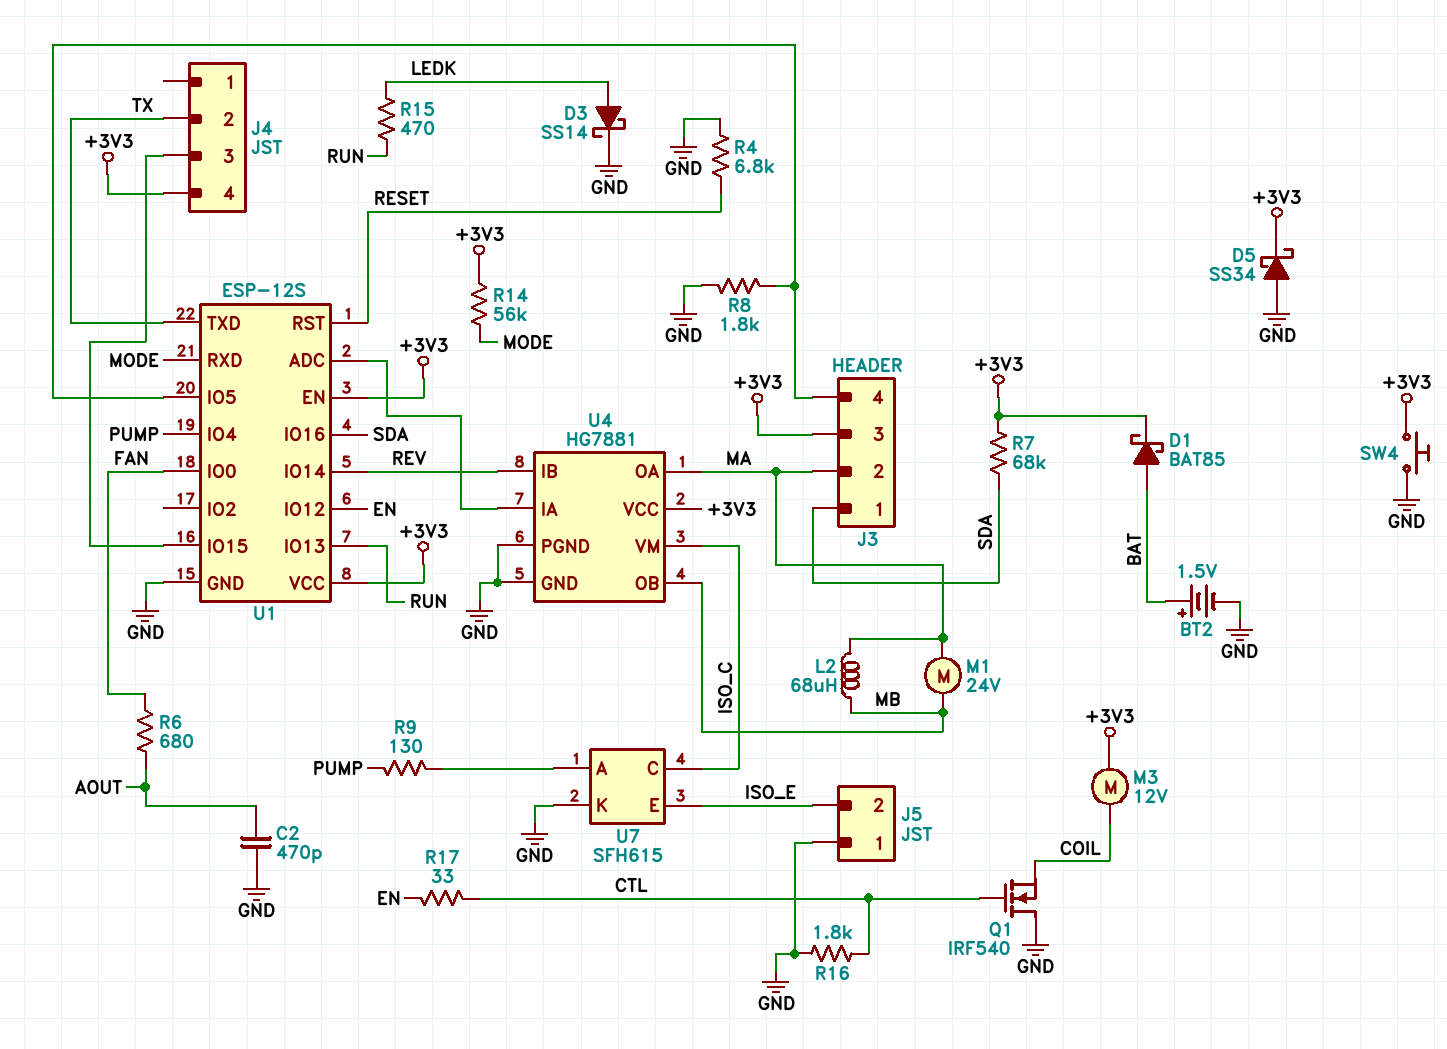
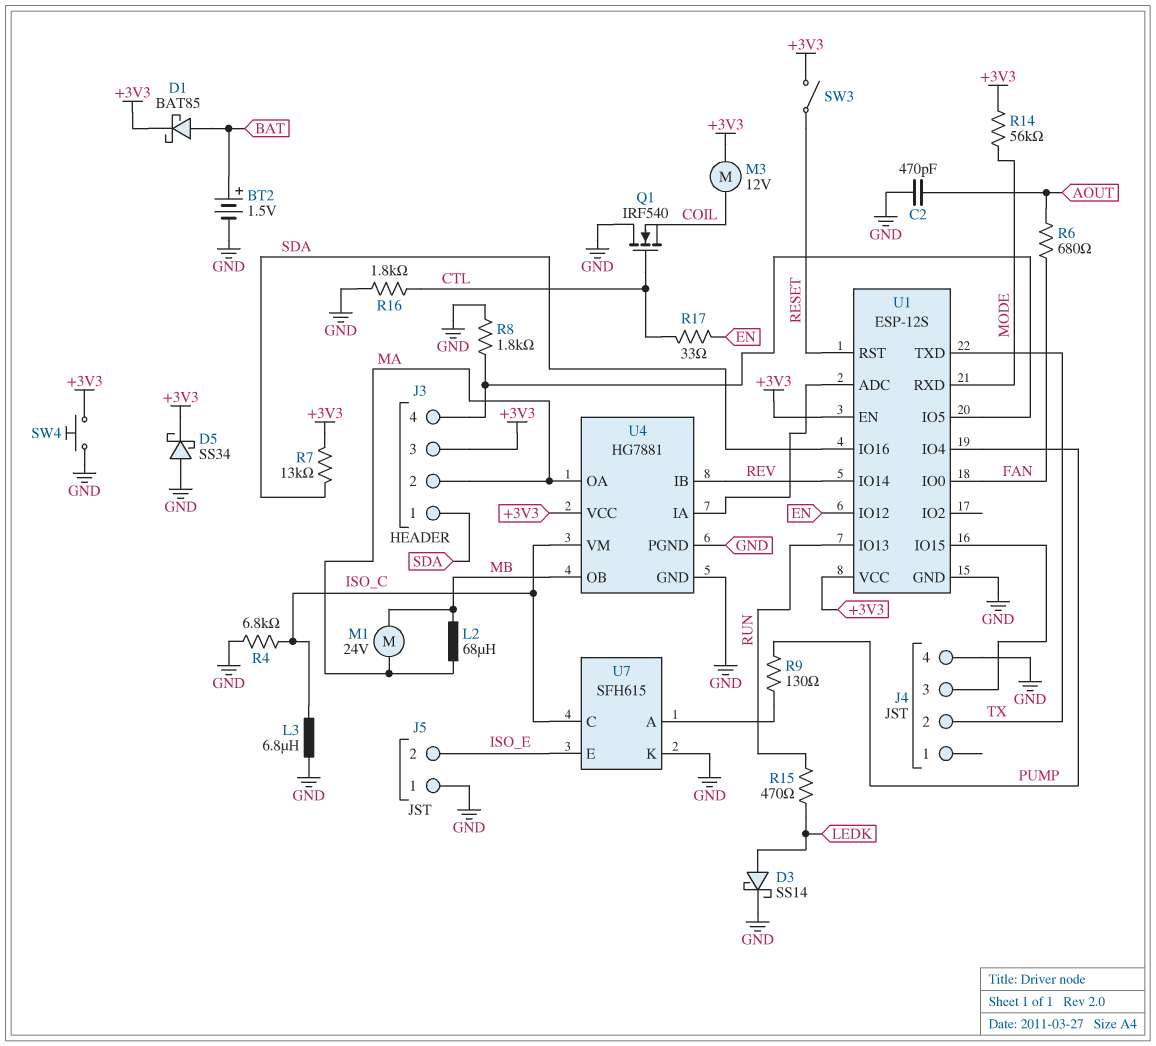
J4 pin 4: +3V3 -> GND
L3: none -> 6.8uH (GND, ISO_C)
R4: 6.8k (GND, RESET) -> 6.8k (GND, ISO_C)
R7: 68k (+3V3, SDA) -> 13k (+3V3, SDA)
SW3: none -> switch (+3V3, RESET)

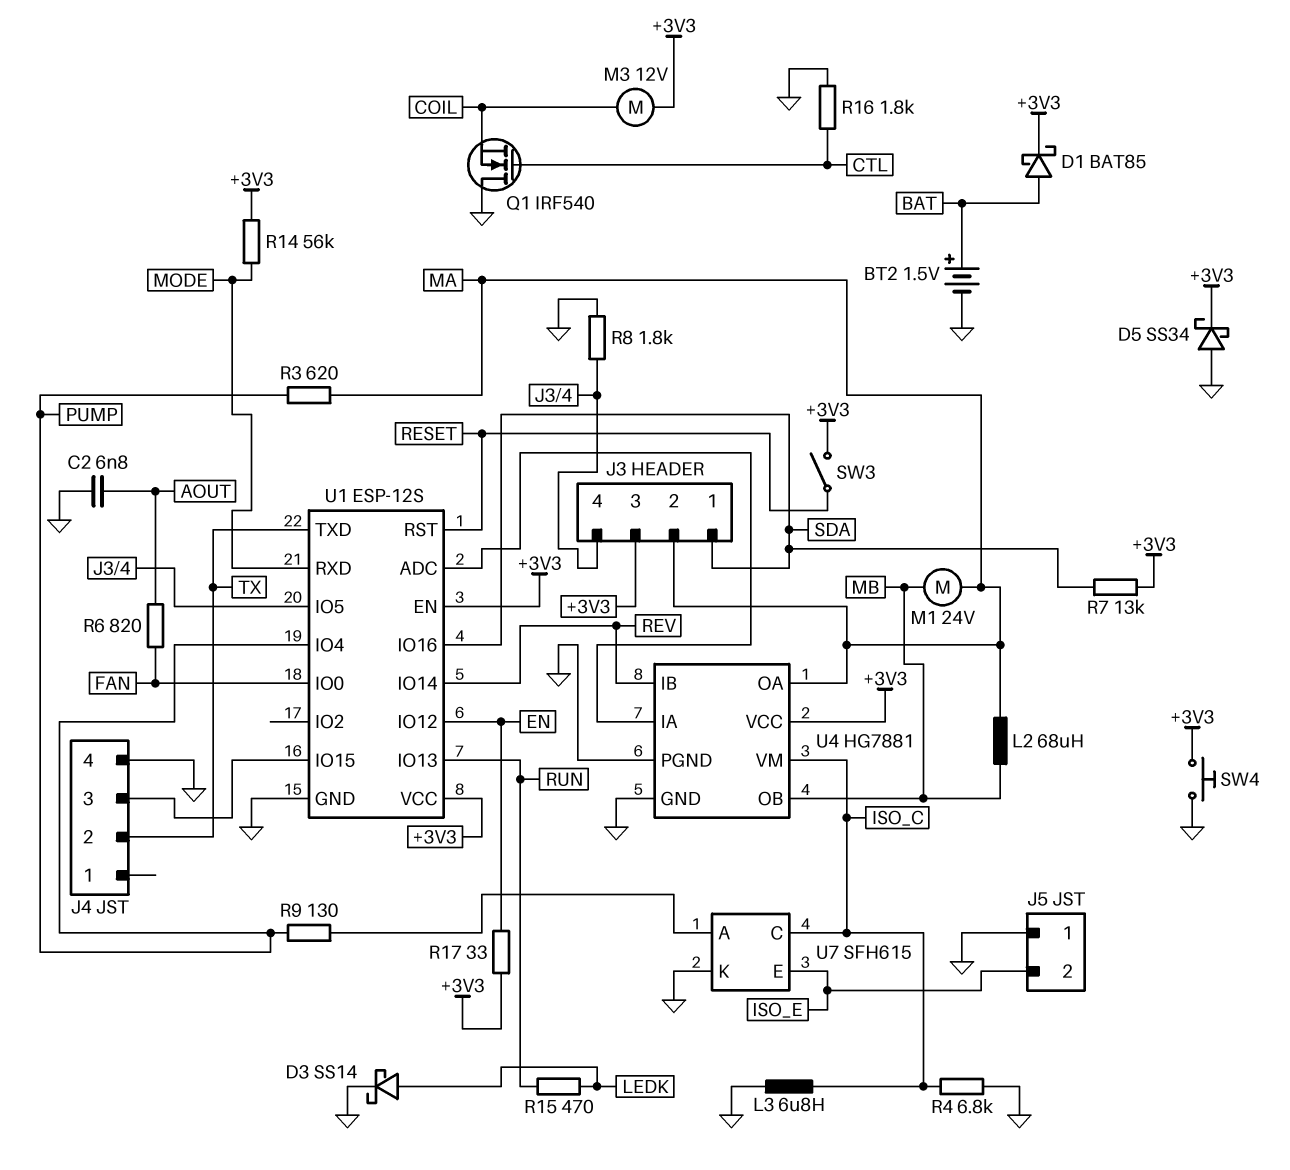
C2: 470pF (AOUT, GND) -> 6.8nF (AOUT, GND)
R3: none -> 620 (MA, PUMP)
R6: 680 (AOUT, FAN) -> 820 (AOUT, FAN)
R17: 33 (CTL, EN) -> 33 (+3V3, EN)

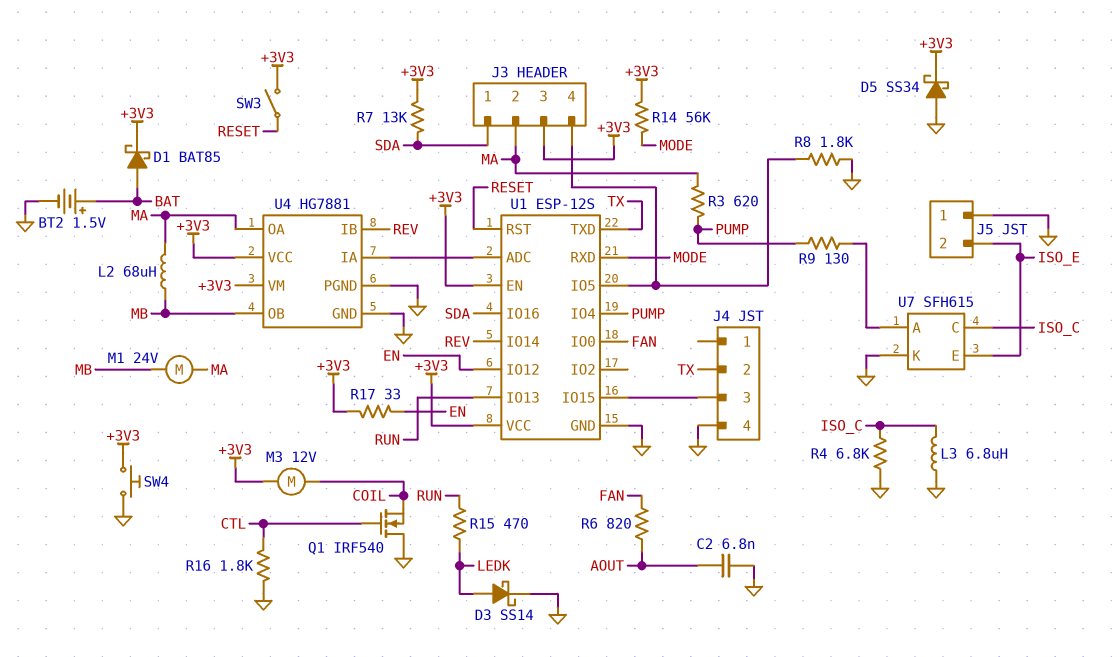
U4 pin VM: ISO_C -> +3V3

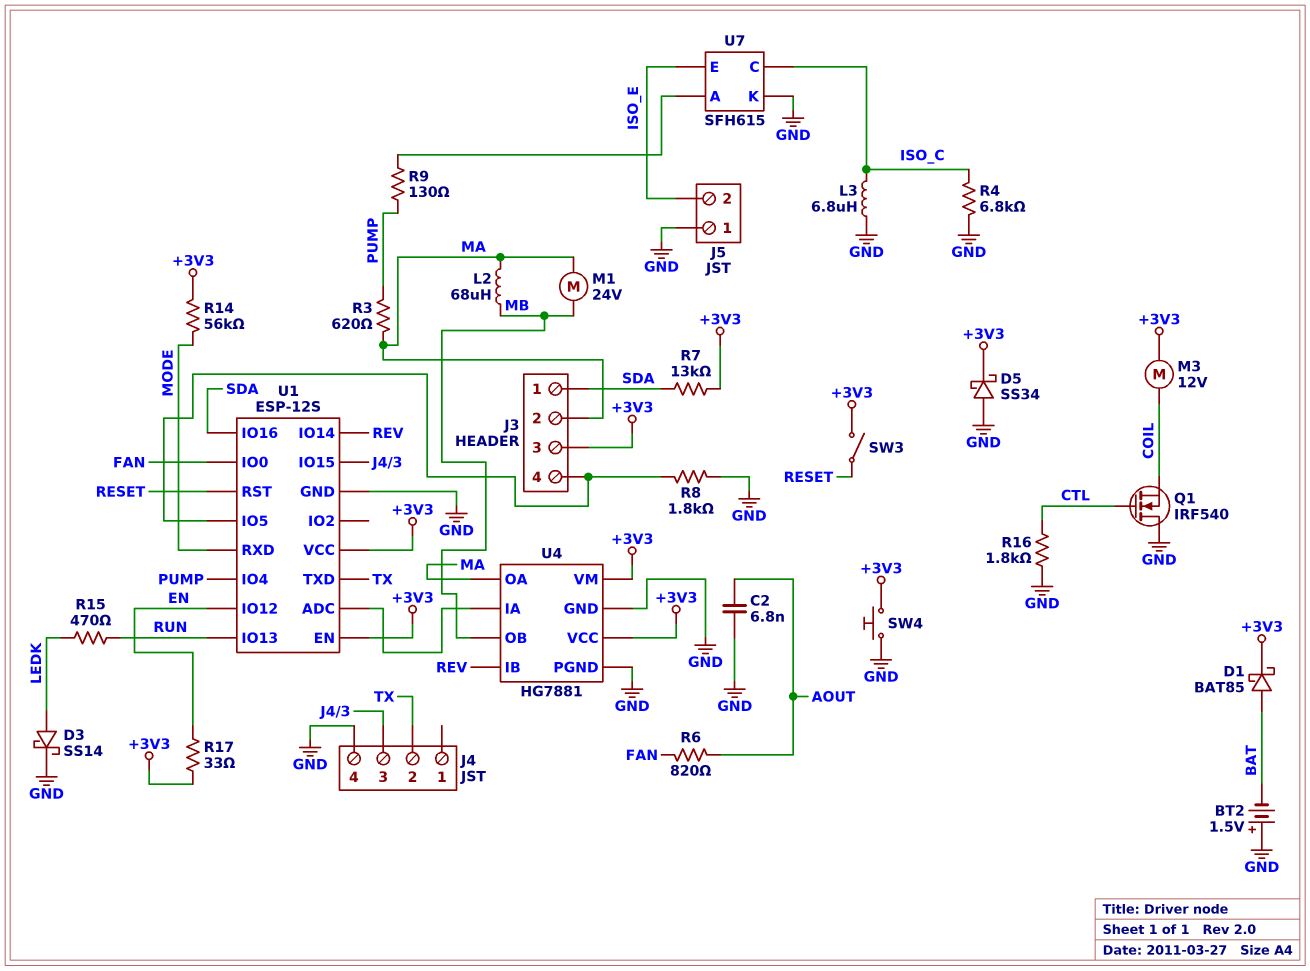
BT2: 1.5V (plus BAT, minus GND) -> 1.5V (plus GND, minus BAT)

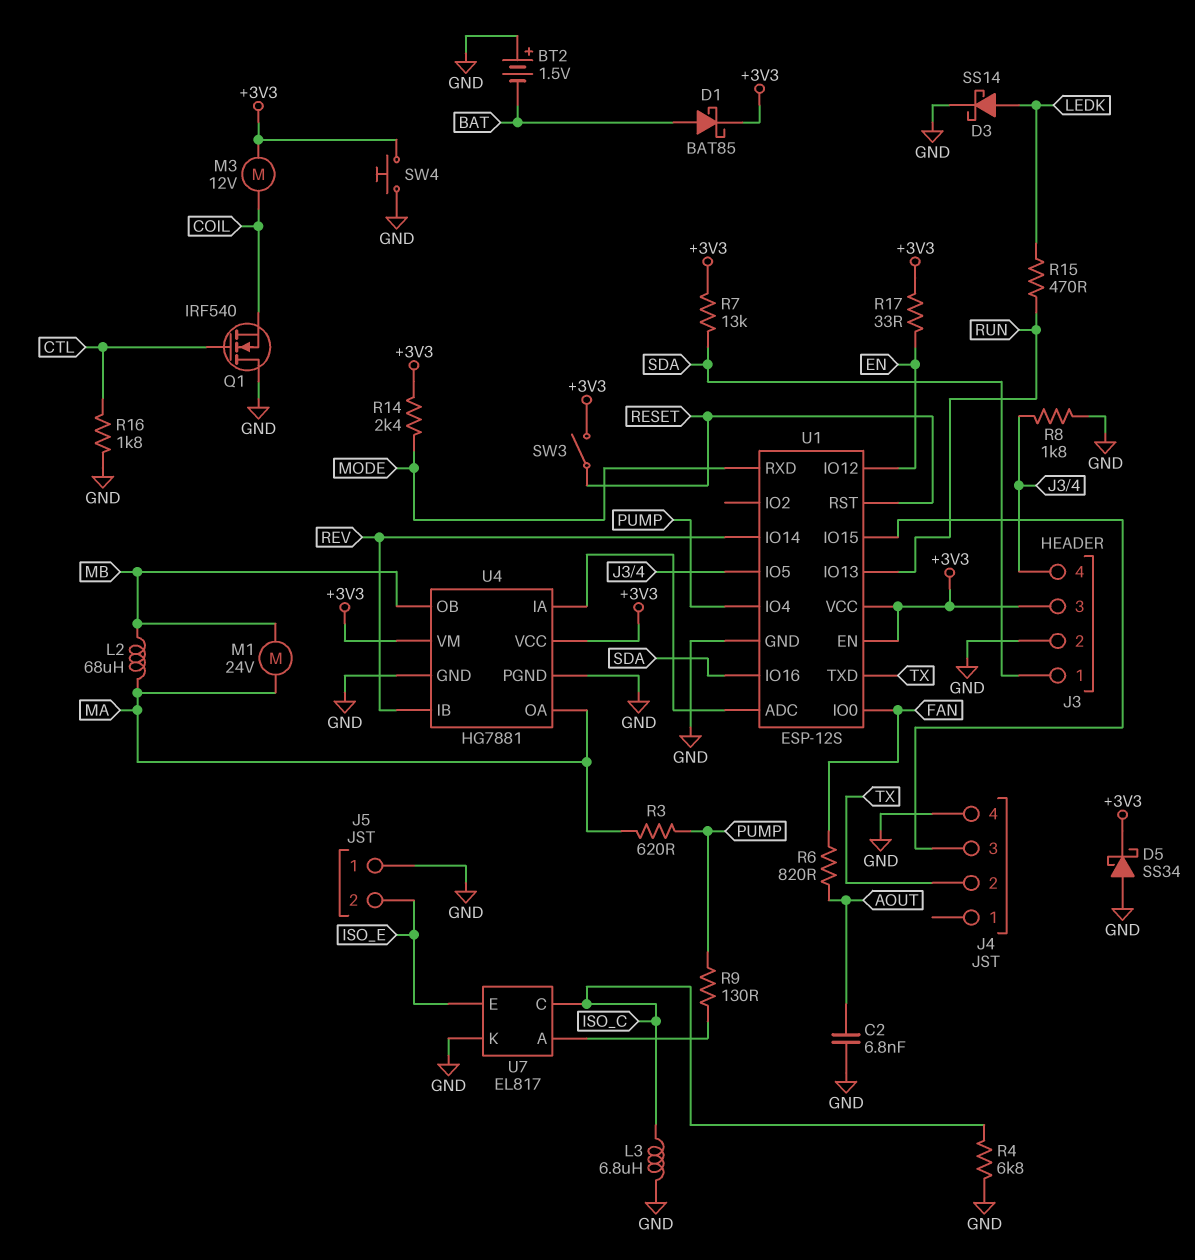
J3 pin 2: MA -> GND
R14: 56k (+3V3, MODE) -> 2.4k (+3V3, MODE)
U7: SFH615 -> EL817

